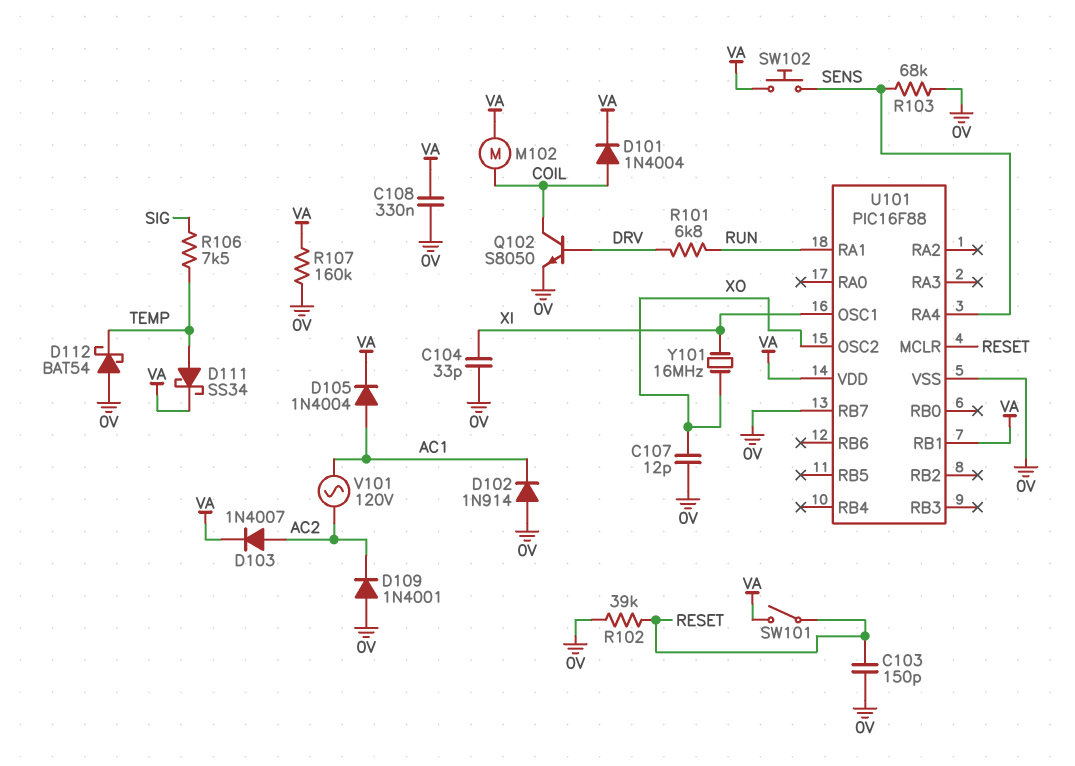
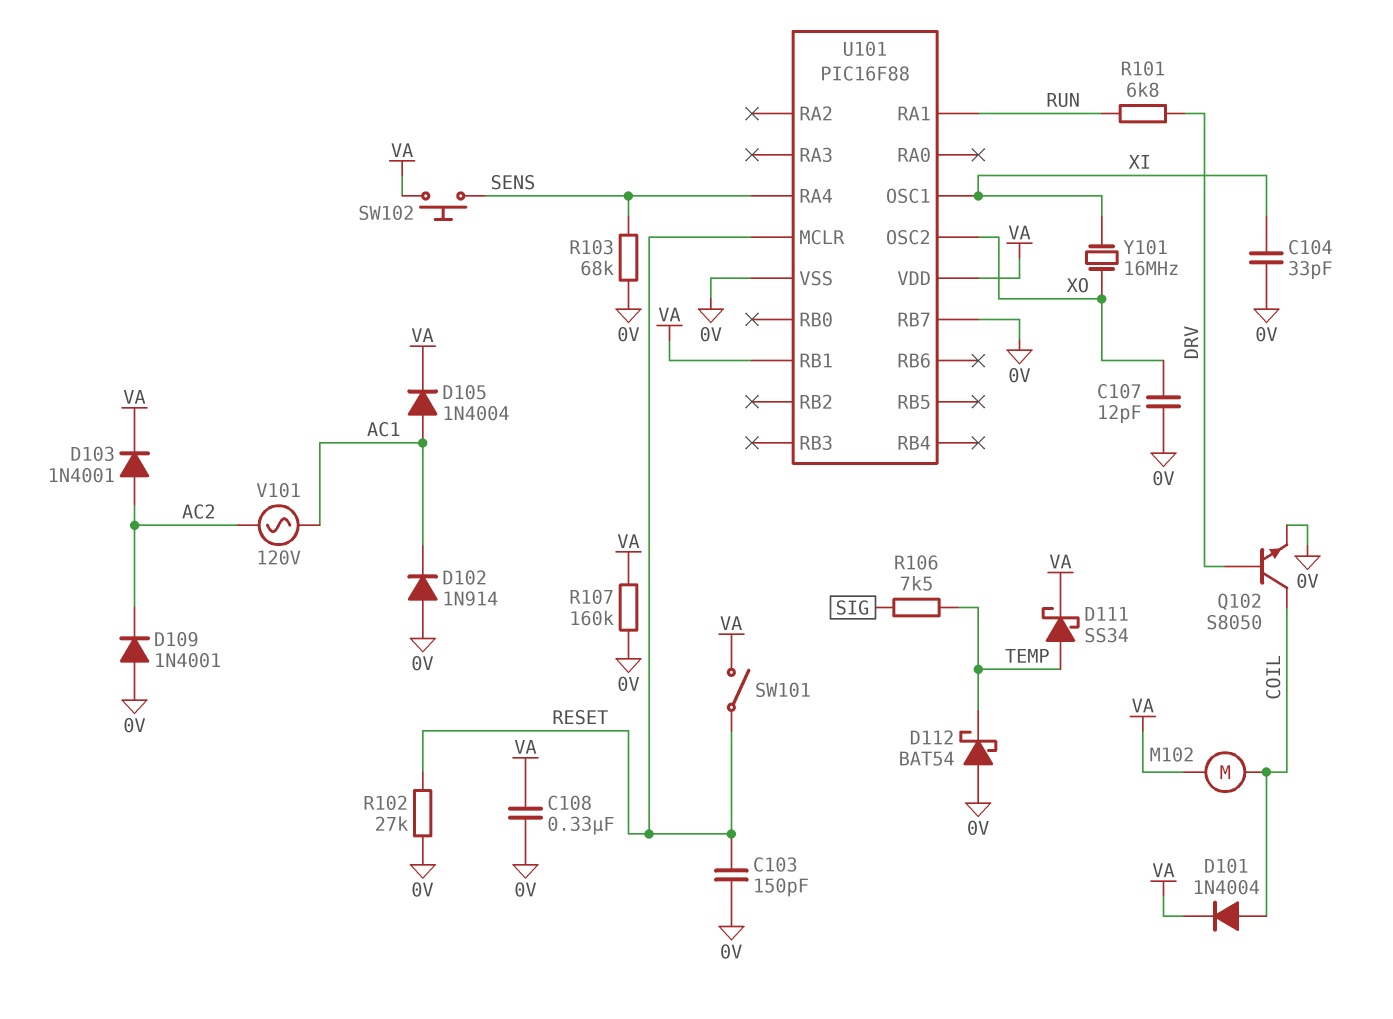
D103: diode 1N4007 (A AC2, K VA) -> diode 1N4001 (A AC2, K VA)
R102: 39k (0V, RESET) -> 27k (0V, RESET)

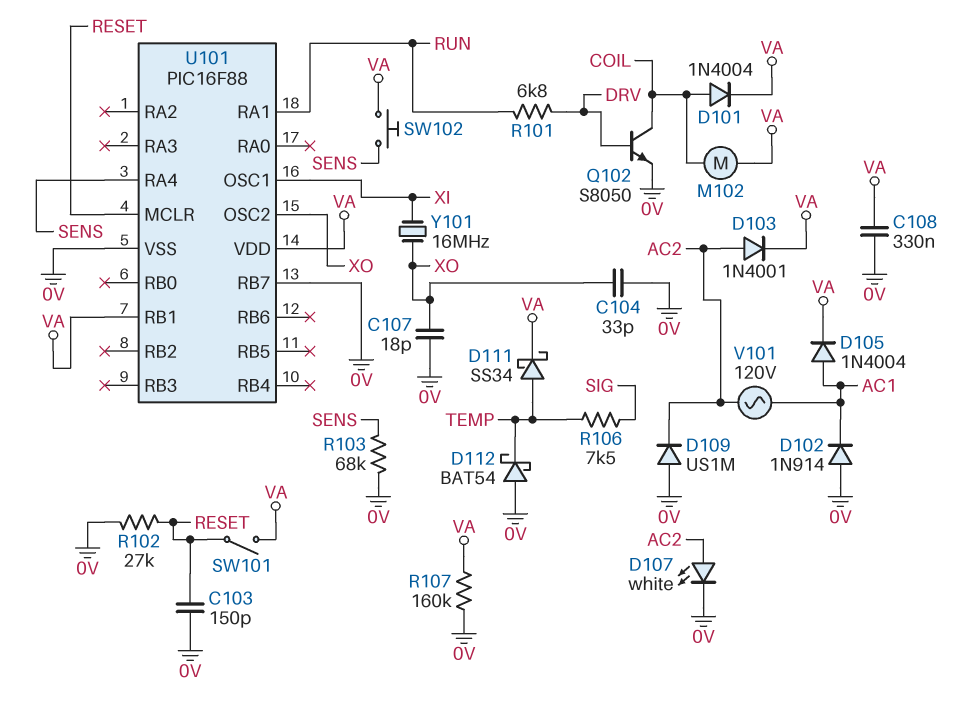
C104: 33pF (0V, XI) -> 33pF (0V, XO)
C107: 12pF (0V, XO) -> 18pF (0V, XO)
D107: none -> LED white (A AC2, K 0V)
D109: diode 1N4001 (A 0V, K AC2) -> diode US1M (A 0V, K AC2)

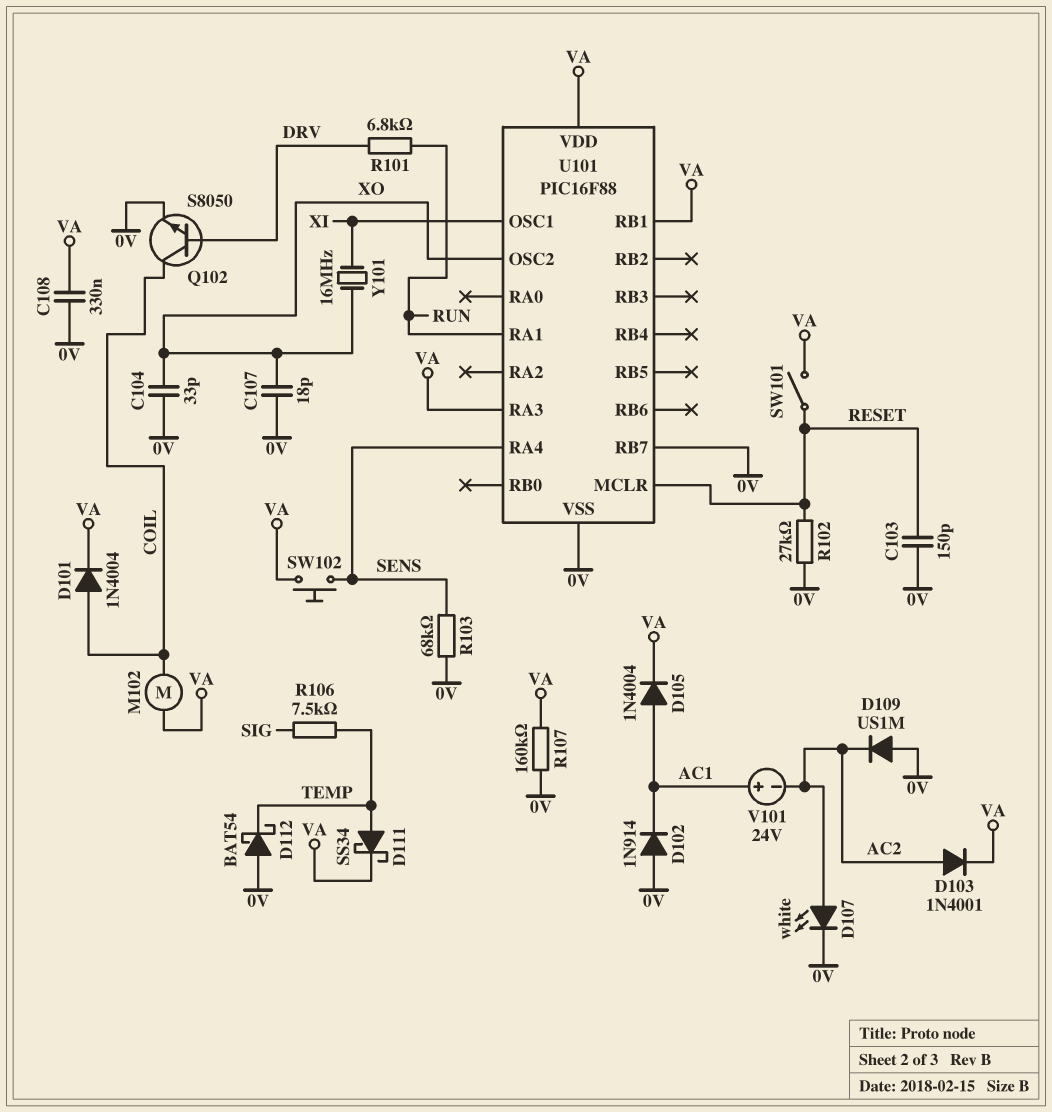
U101 pin RA3: none -> VA
V101: AC 120V (AC1, AC2) -> 24V (plus AC1, minus AC2)

